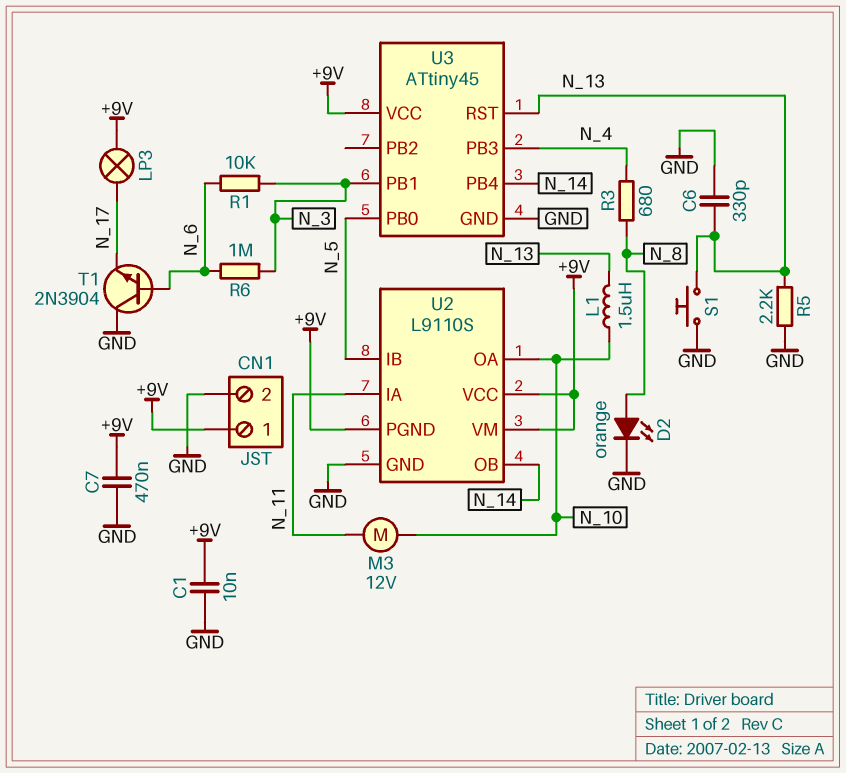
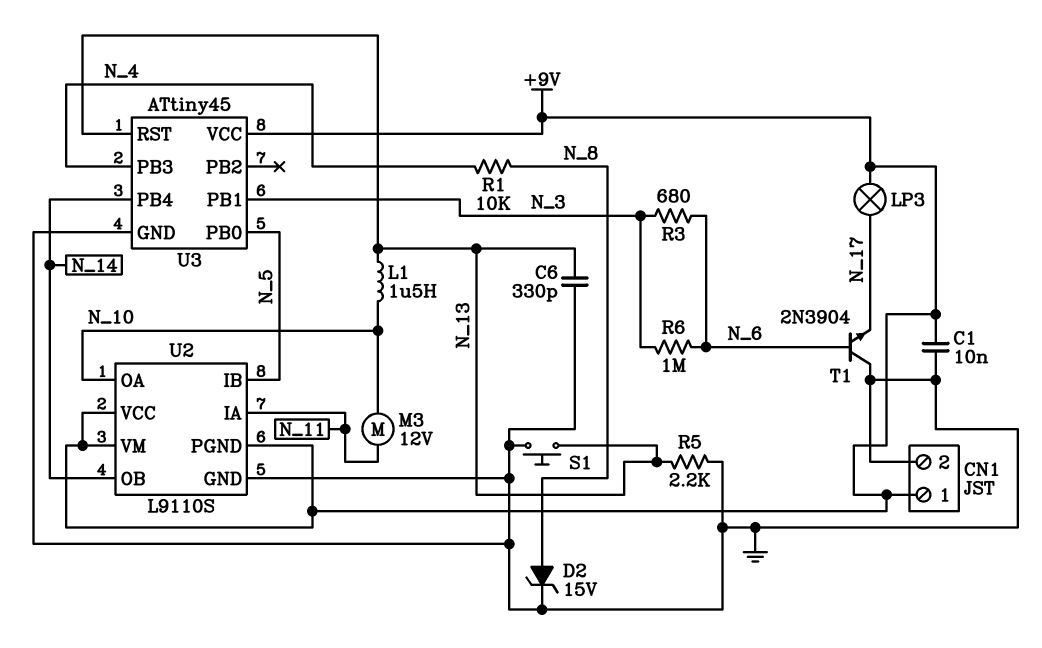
C7: 470nF (+9V, GND) -> none
D2: LED orange (A N_8, K GND) -> zener 15V (A N_8, K GND)
R1: 10k (N_3, N_6) -> 10k (N_4, N_8)
R3: 680 (N_4, N_8) -> 680 (N_3, N_6)

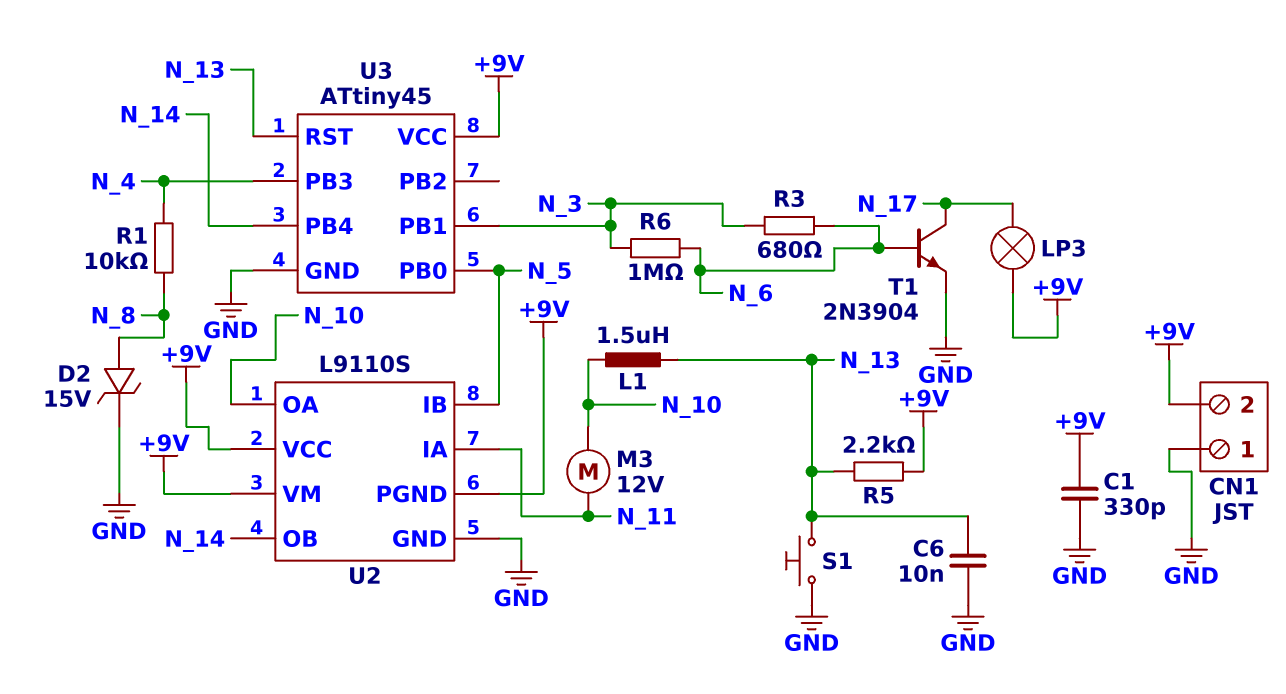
C1: 10nF (+9V, GND) -> 330pF (+9V, GND)
C6: 330pF (GND, N_13) -> 10nF (GND, N_13)
CN1 pin 1: +9V -> GND
CN1 pin 2: GND -> +9V
R5: 2.2k (GND, N_13) -> 2.2k (+9V, N_13)
T1: NPN 2N3904 (B N_6, C GND, E N_17) -> NPN 2N3904 (B N_6, C N_17, E GND)

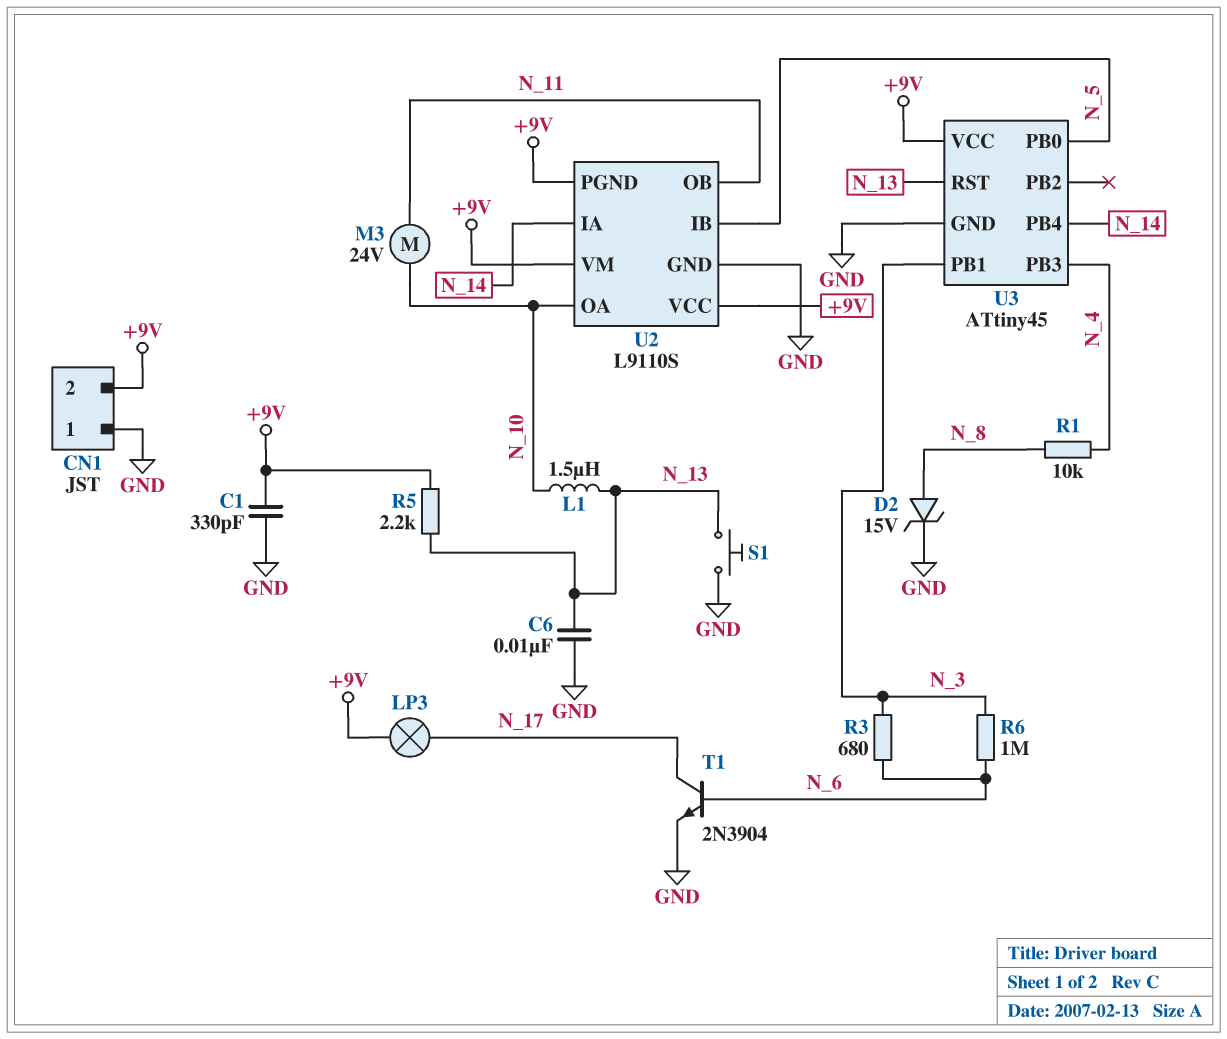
M3: motor 12V (N_10, N_11) -> motor 24V (N_10, N_11)
U2 pin IA: N_11 -> N_14
U2 pin OB: N_14 -> N_11

